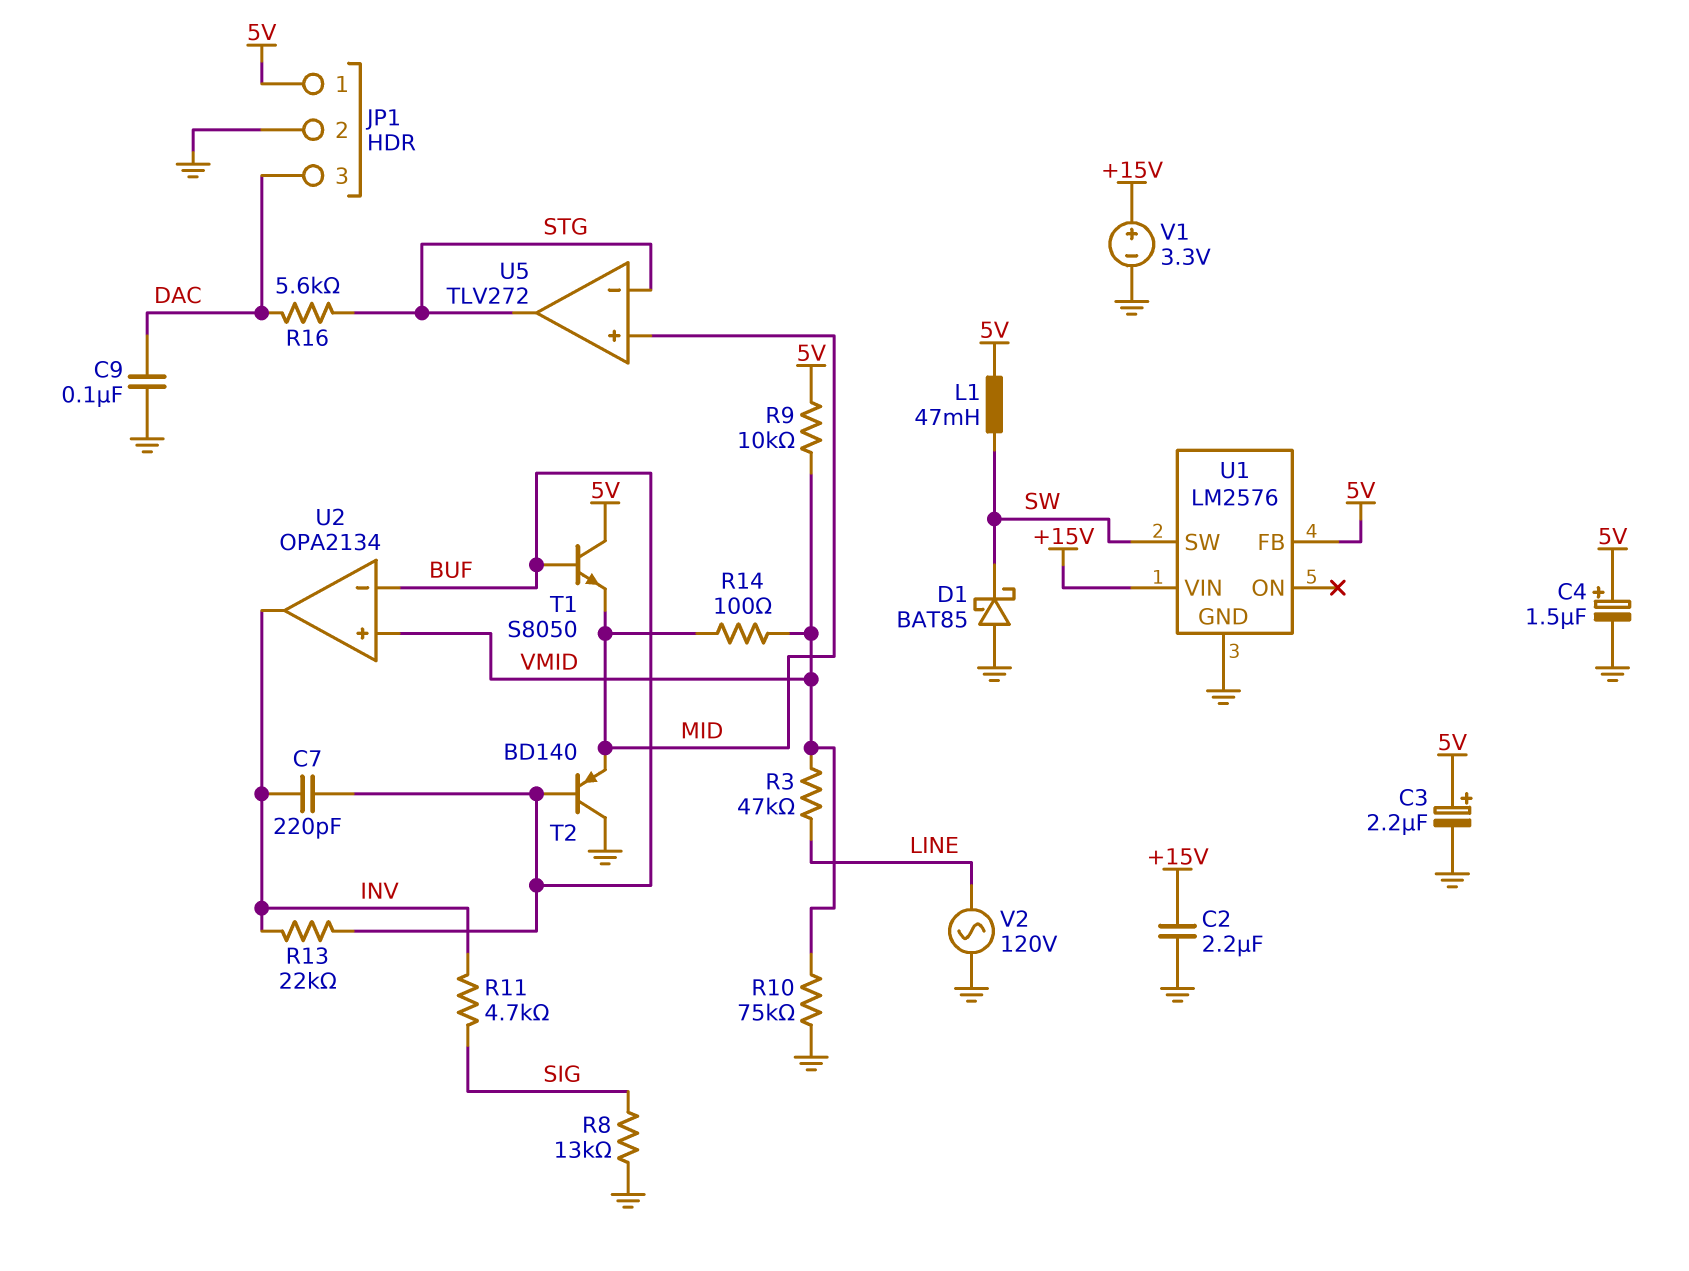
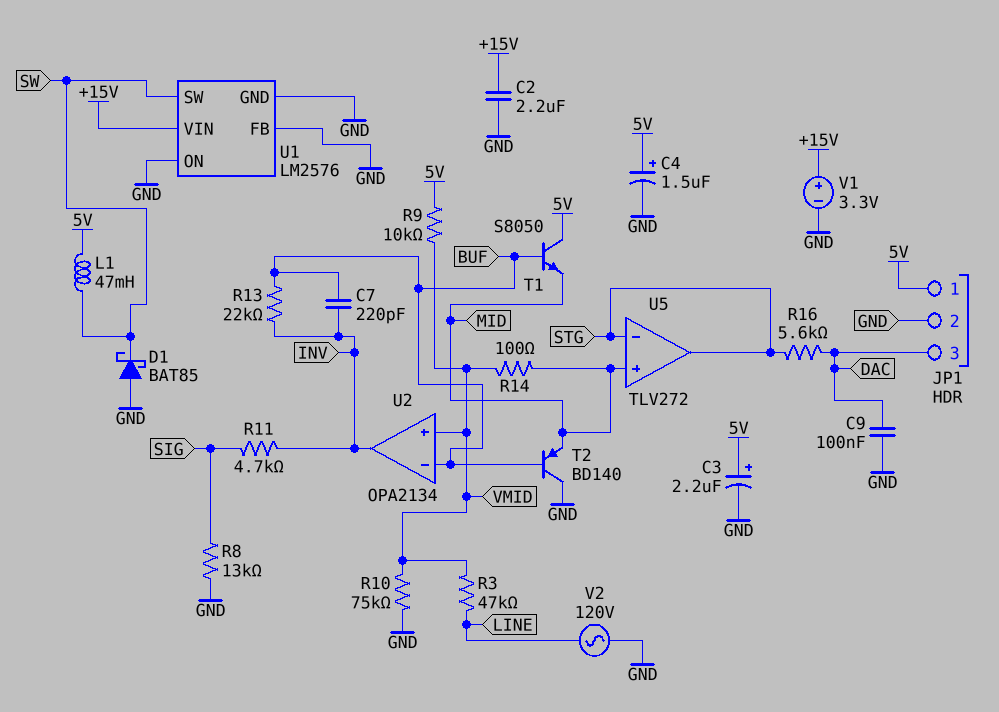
U1 pin FB: 5V -> GND
U1 pin ON: none -> GND

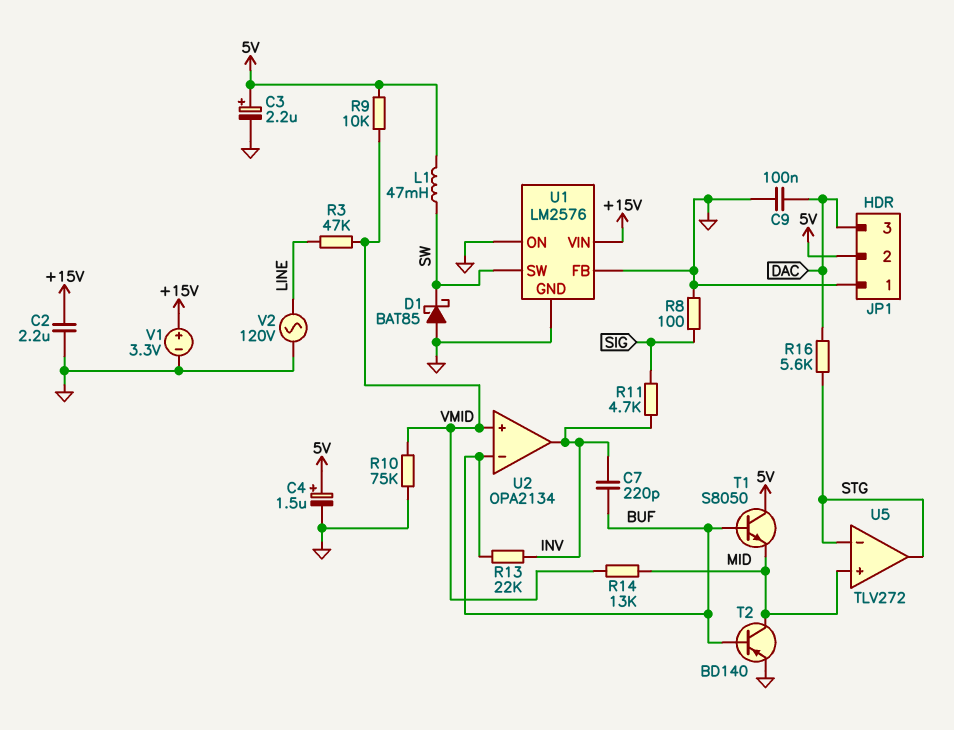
JP1 pin 1: 5V -> GND
JP1 pin 2: GND -> 5V
R8: 13k (GND, SIG) -> 100 (GND, SIG)
R14: 100 (MID, VMID) -> 13k (MID, VMID)
T2: PNP BD140 (B BUF, C GND, E MID) -> PNP BD140 (B BUF, C MID, E GND)

